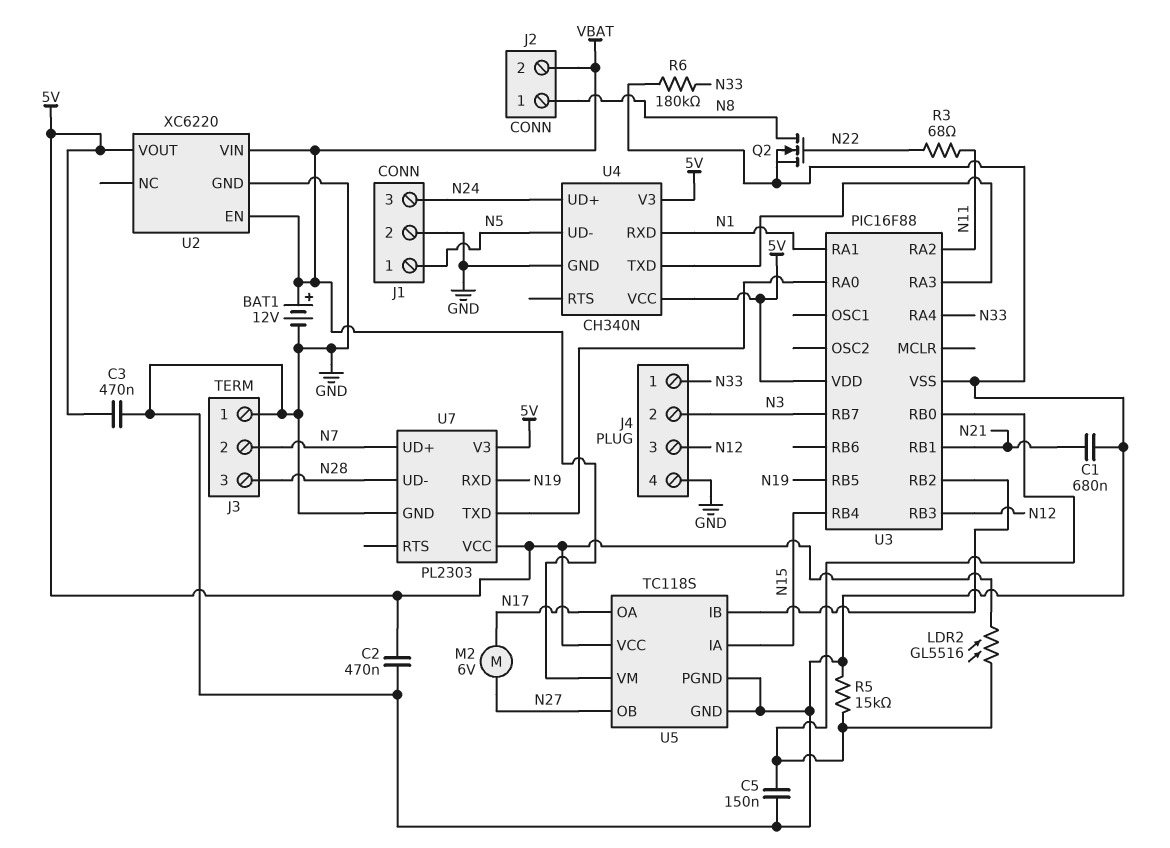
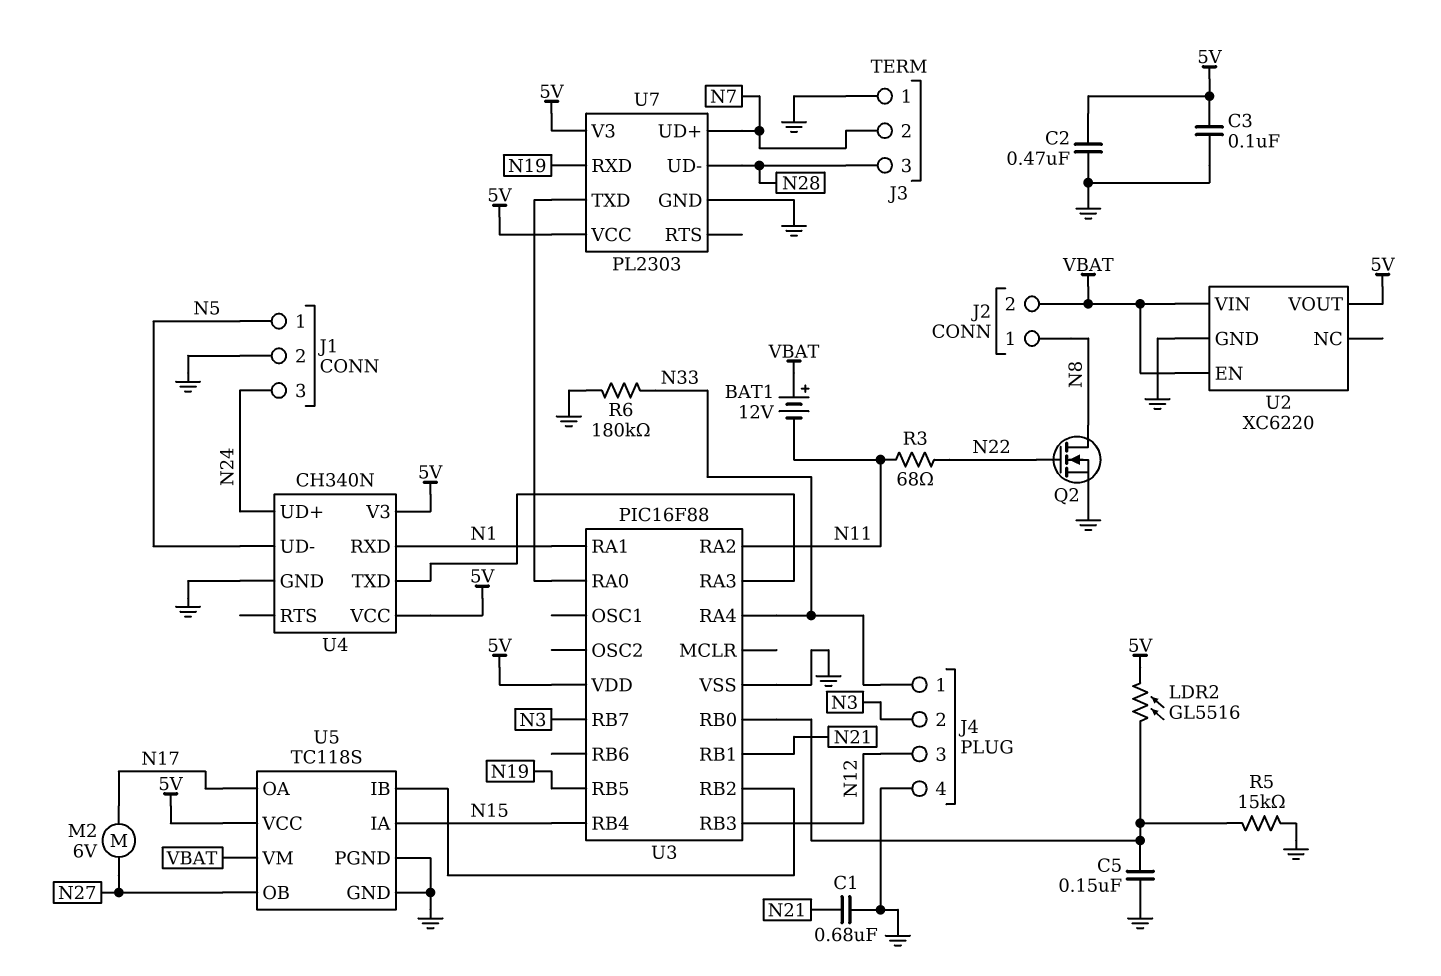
BAT1: 12V (plus VBAT, minus GND) -> 12V (plus VBAT, minus N11)
C3: 470nF (5V, GND) -> 100nF (5V, GND)

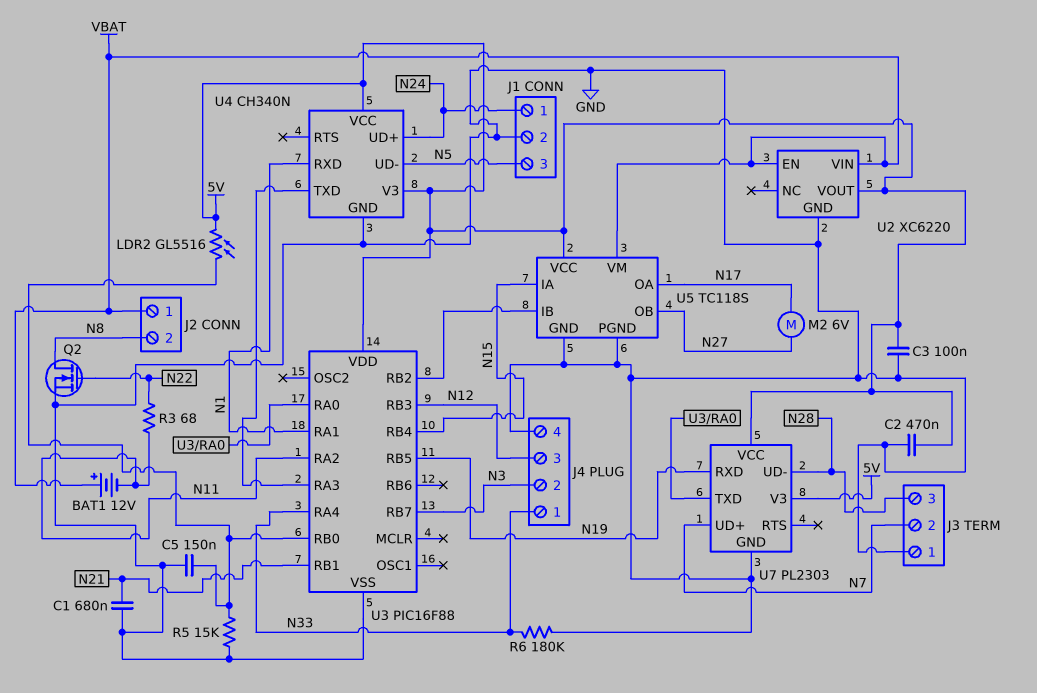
J1 pin 1: N5 -> N24
J1 pin 3: N24 -> N5
J2 pin 1: N8 -> VBAT
J2 pin 2: VBAT -> N8

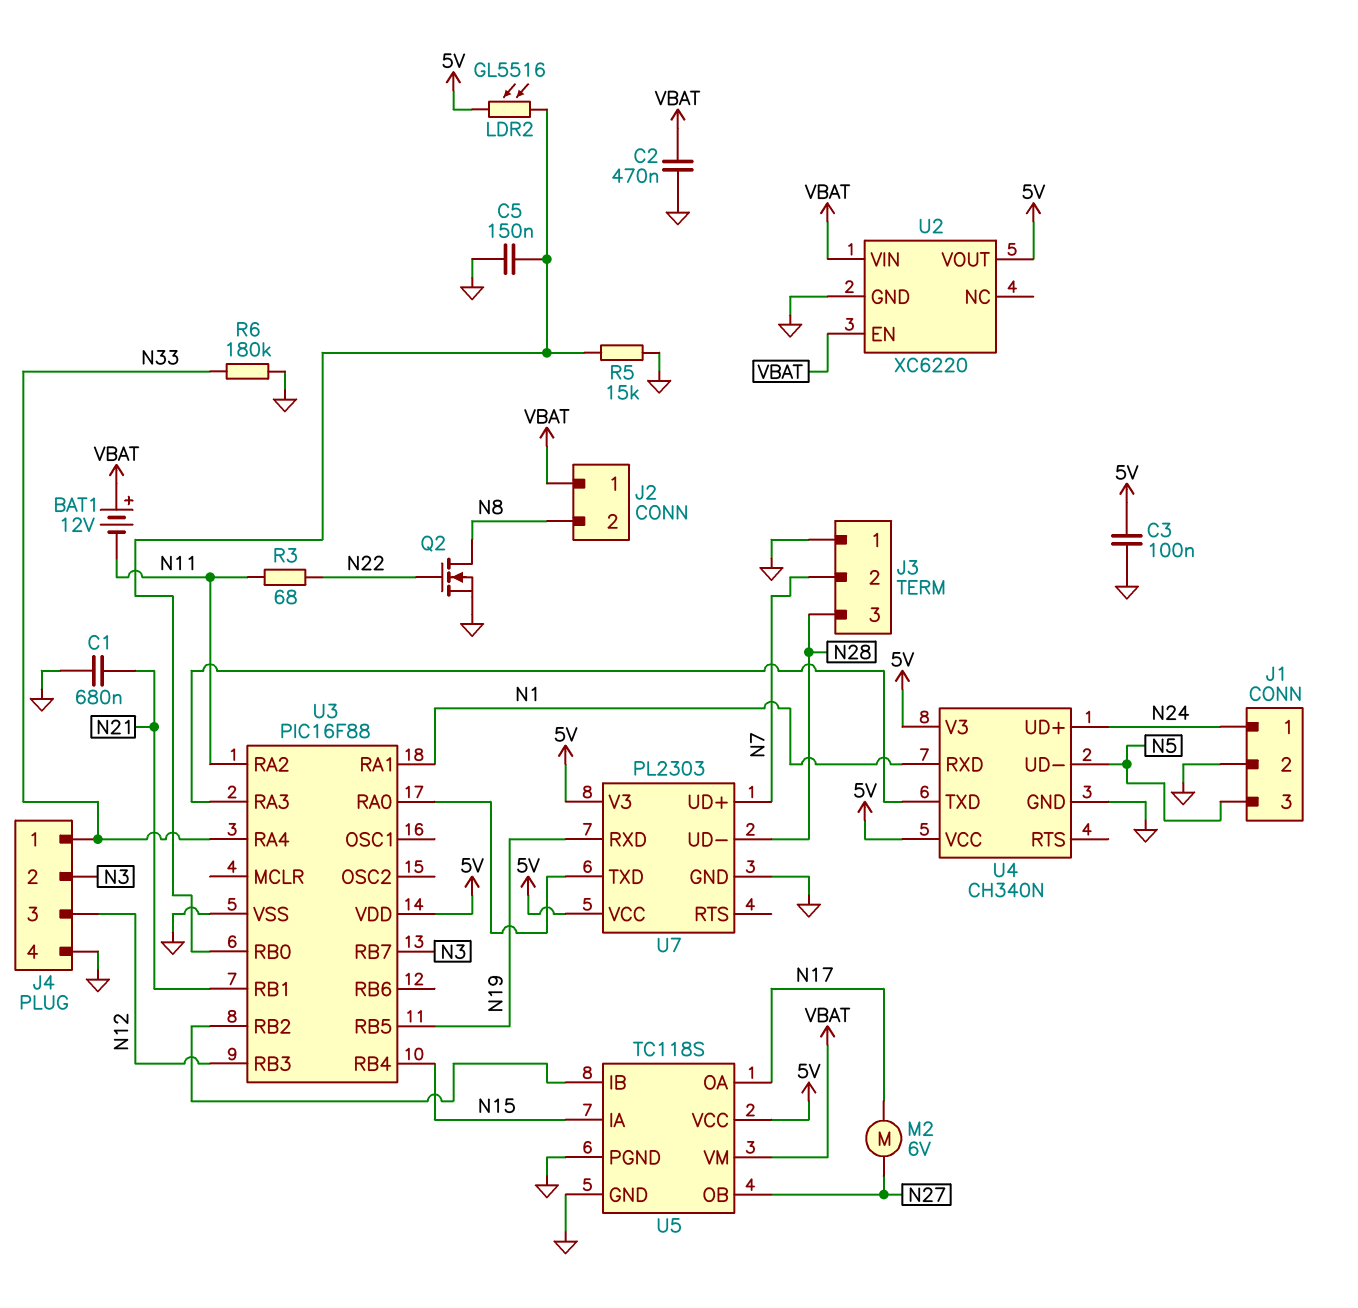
C2: 470nF (5V, GND) -> 470nF (GND, VBAT)

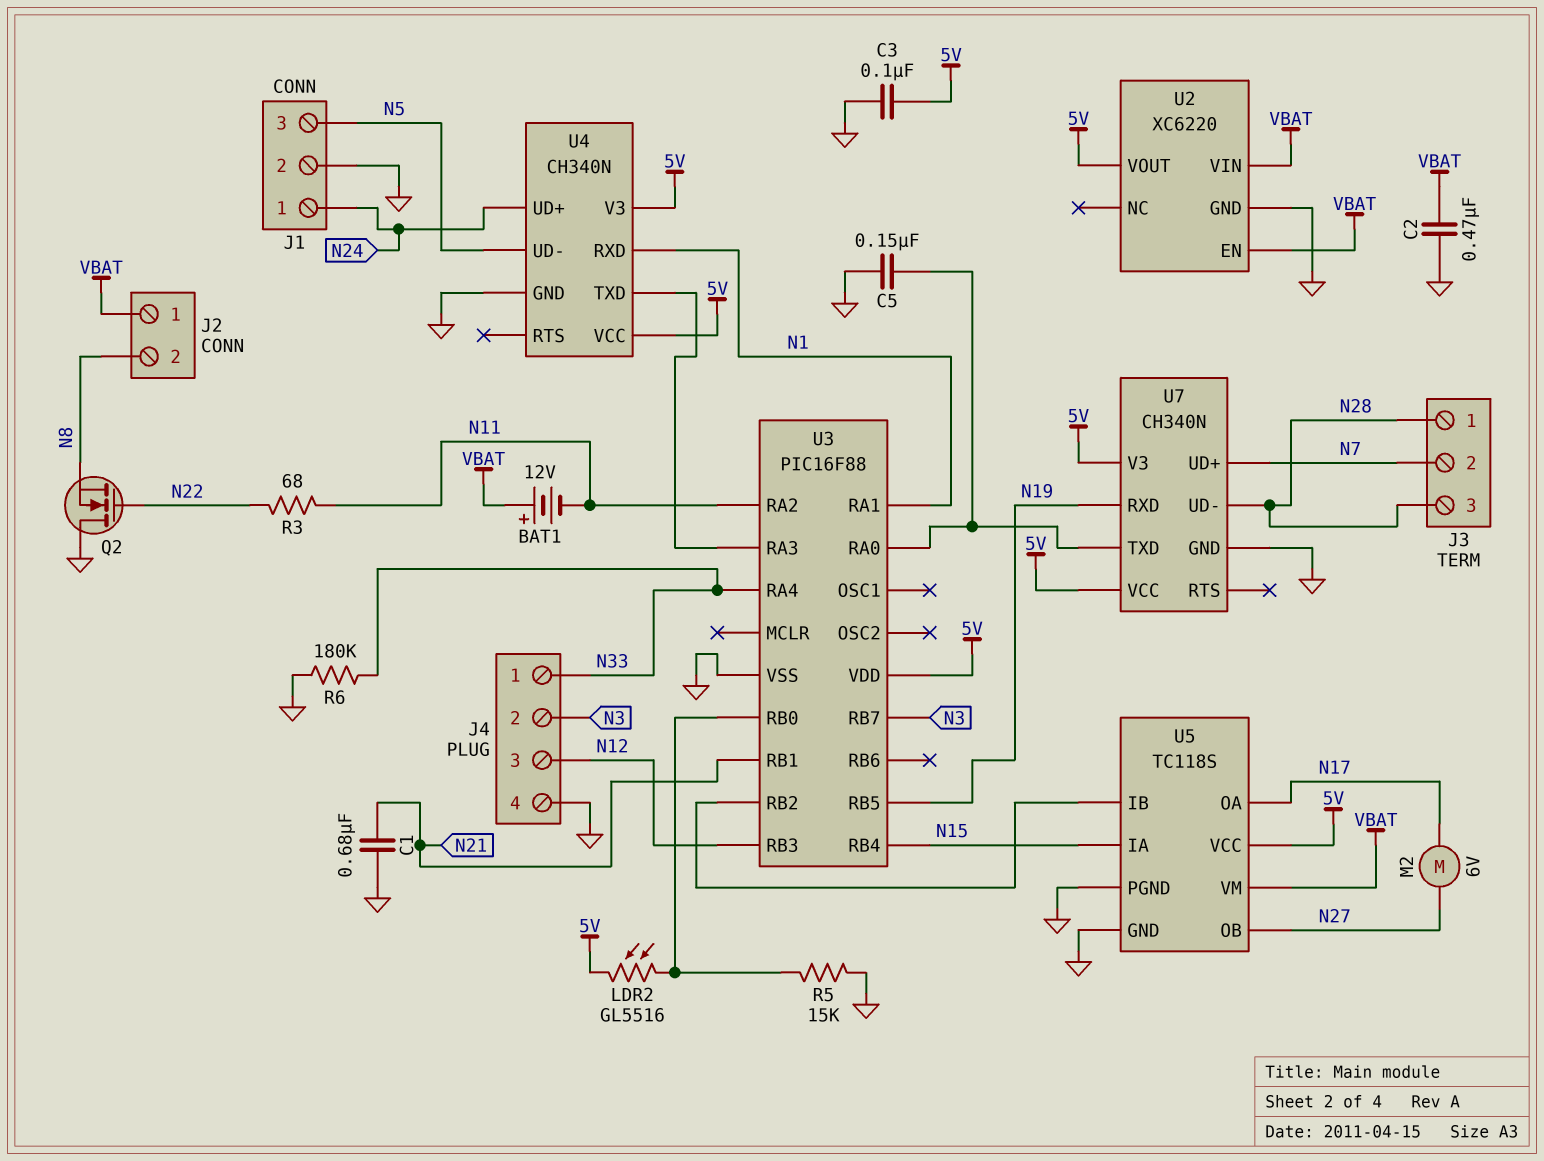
C5: 150nF (GND, U3/RB0) -> 150nF (GND, U3/RA0)
J3 pin 1: GND -> N28
Q2: NMOS (G N22, D N8, S GND) -> NMOS (G N22, D GND, S N8)
U7: PL2303 -> CH340N

